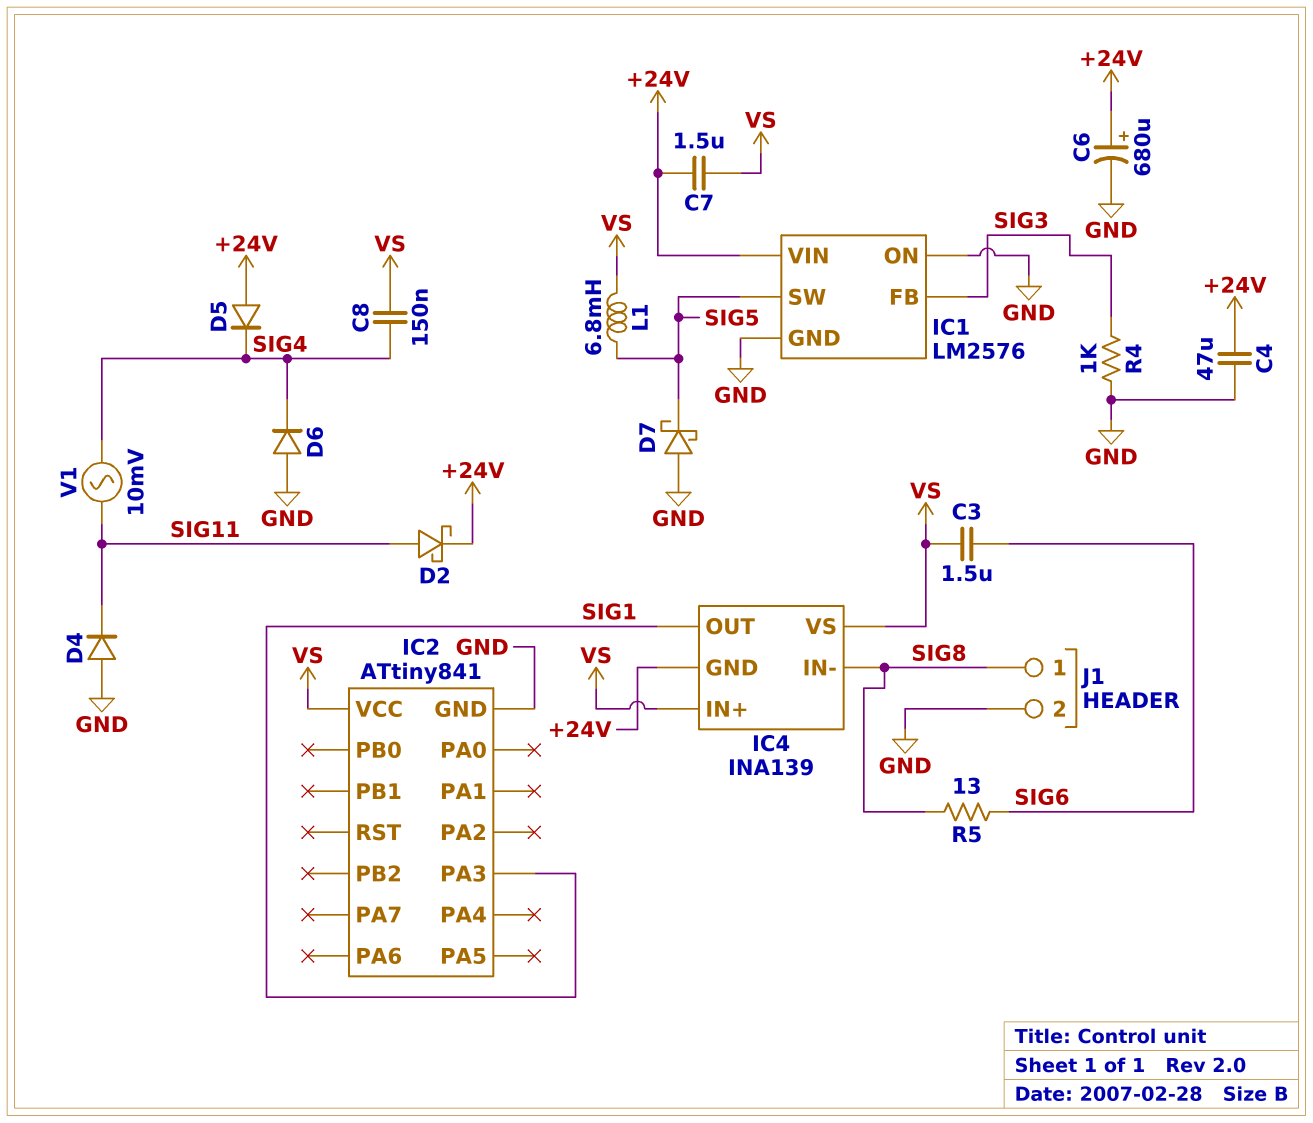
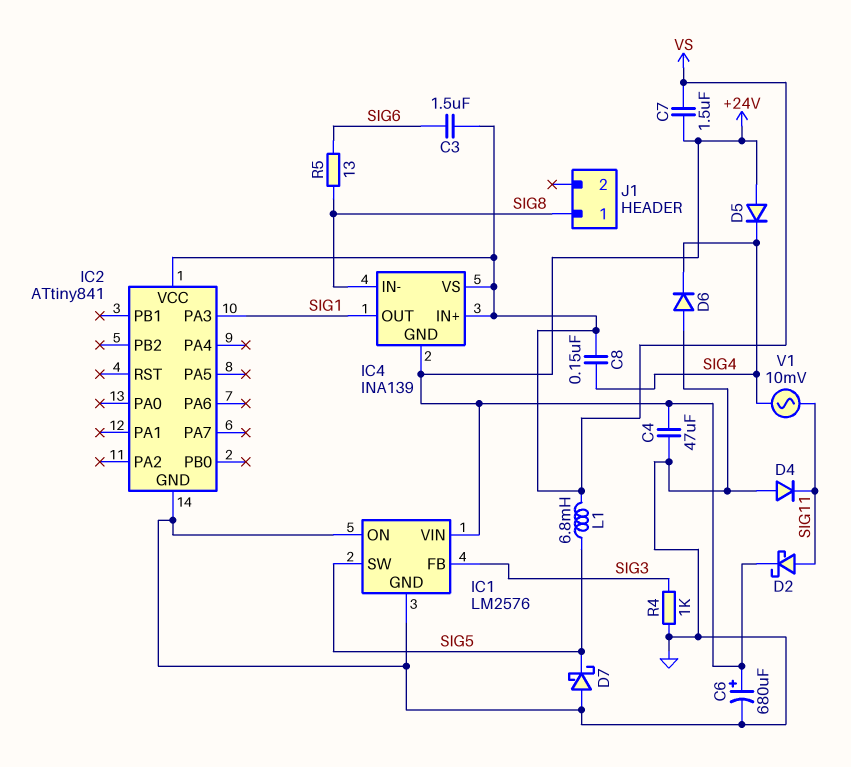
J1 pin 2: GND -> none

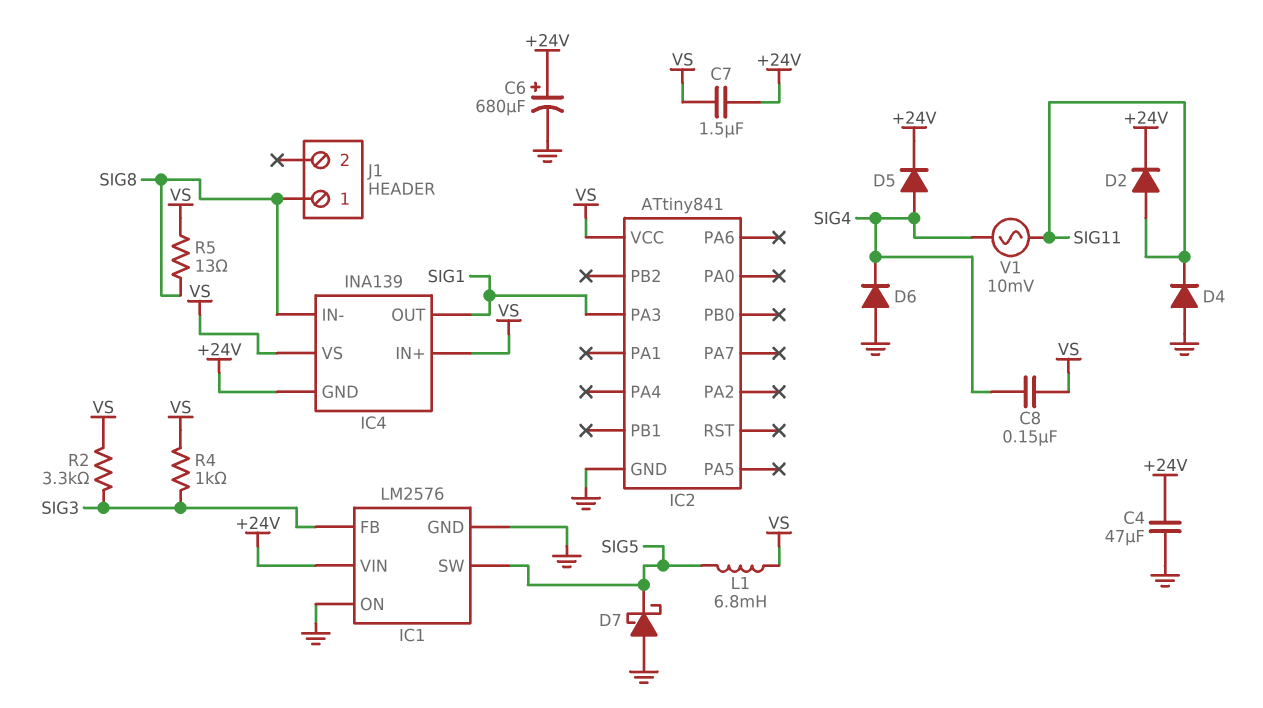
C3: 1.5uF (SIG6, VS) -> none
D2: schottky (A SIG11, K +24V) -> diode (A SIG11, K +24V)
D5: diode (A +24V, K SIG4) -> diode (A SIG4, K +24V)
R2: none -> 3.3k (SIG3, VS)
R4: 1k (GND, SIG3) -> 1k (SIG3, VS)
R5: 13 (SIG6, SIG8) -> 13 (SIG8, VS)

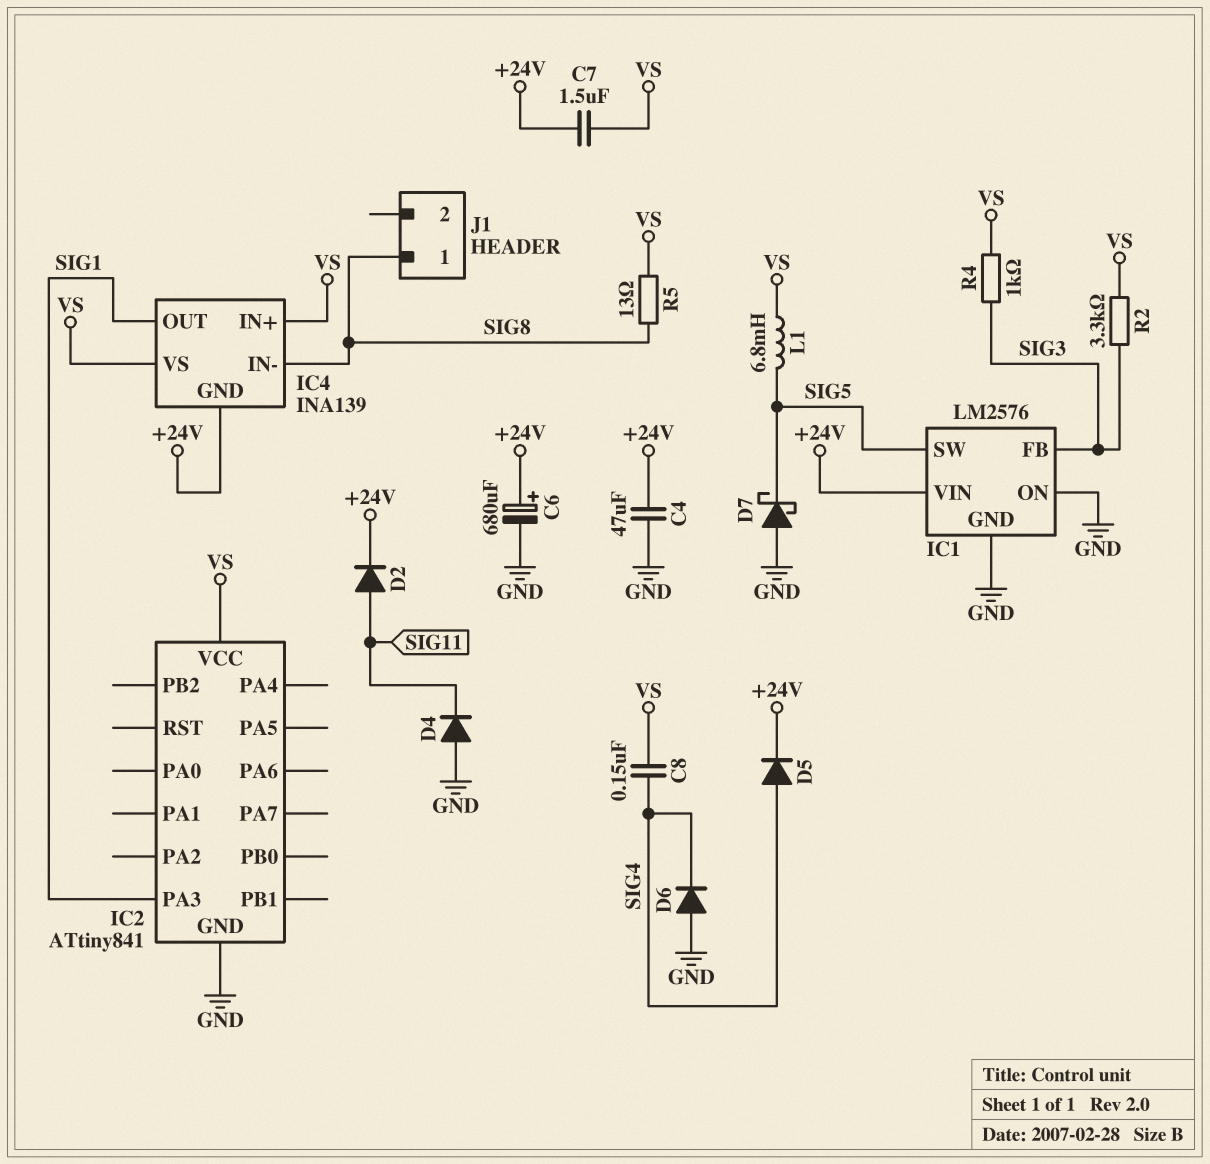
V1: AC 10mV (SIG4, SIG11) -> none

